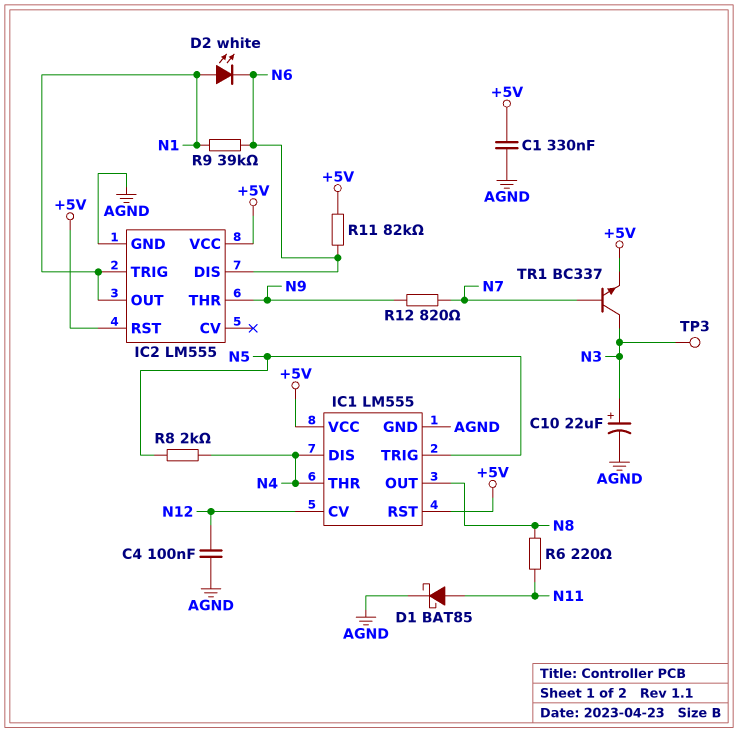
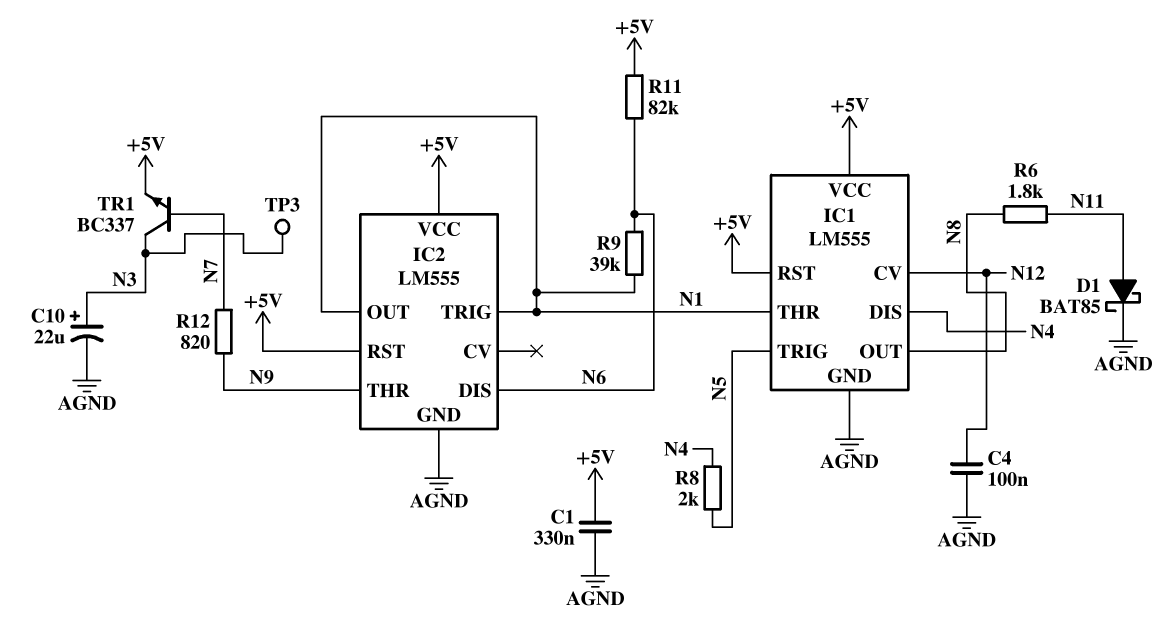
D2: LED white (A N1, K N6) -> none
IC1 pin THR: N4 -> N1
R6: 220 (N8, N11) -> 1.8k (N8, N11)

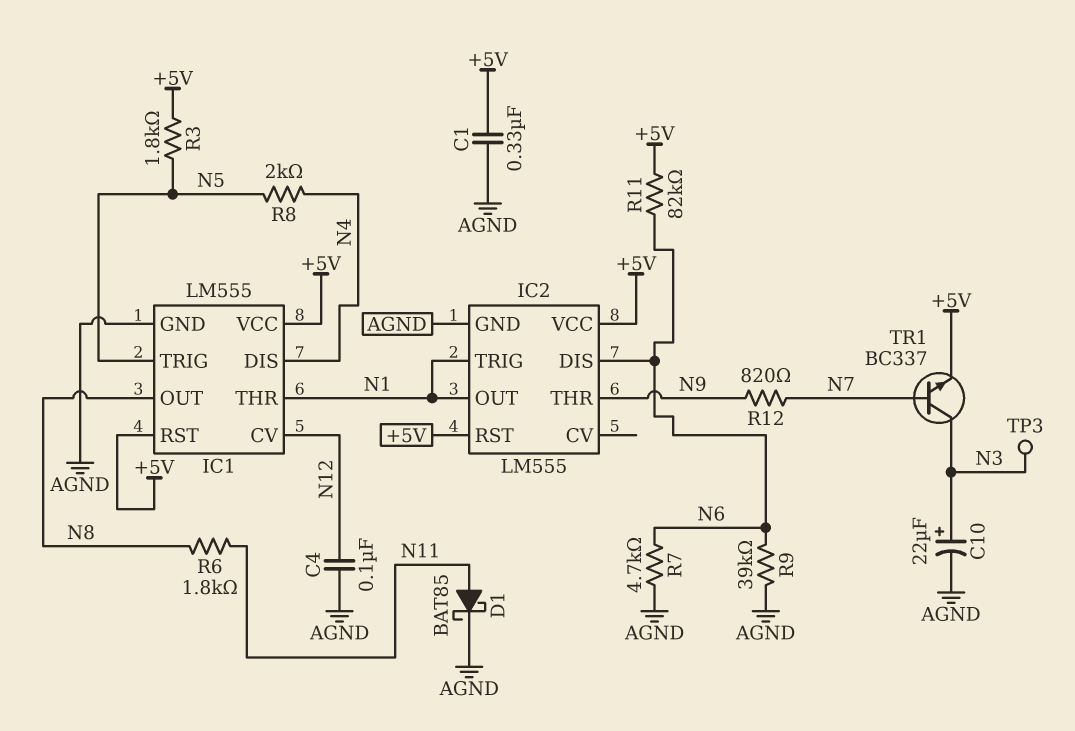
R3: none -> 1.8k (+5V, N5)
R7: none -> 4.7k (AGND, N6)
R9: 39k (N1, N6) -> 39k (AGND, N6)

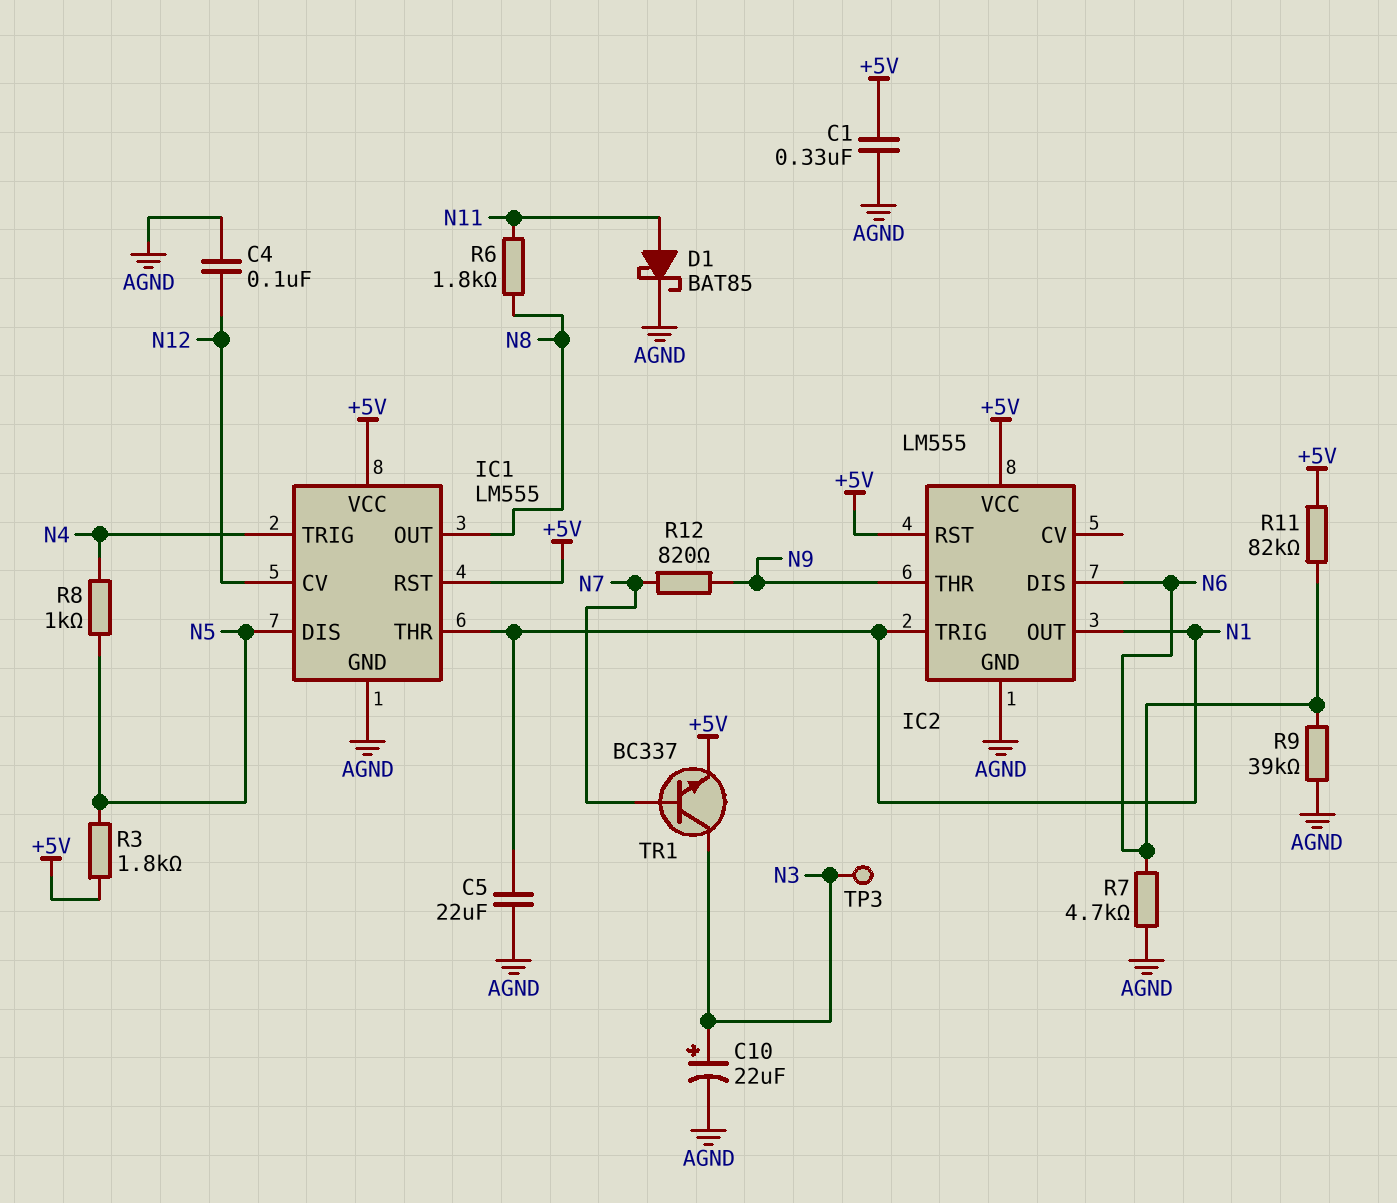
C5: none -> 22uF (AGND, N1)
IC1 pin DIS: N4 -> N5
IC1 pin TRIG: N5 -> N4
R8: 2k (N4, N5) -> 1k (N4, N5)

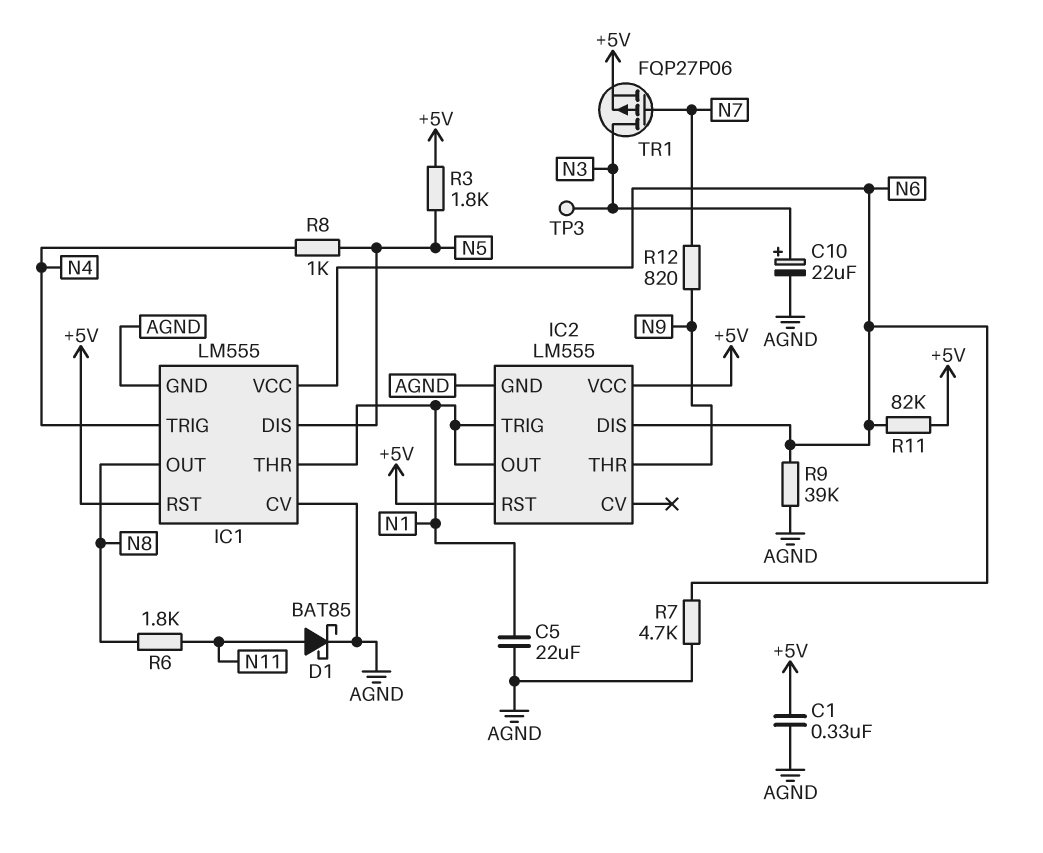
C4: 100nF (AGND, N12) -> none
IC1 pin CV: N12 -> AGND
IC1 pin VCC: +5V -> N6
TR1: NPN BC337 (B N7, C N3, E +5V) -> PMOS FQP27P06 (G N7, D N3, S +5V)

